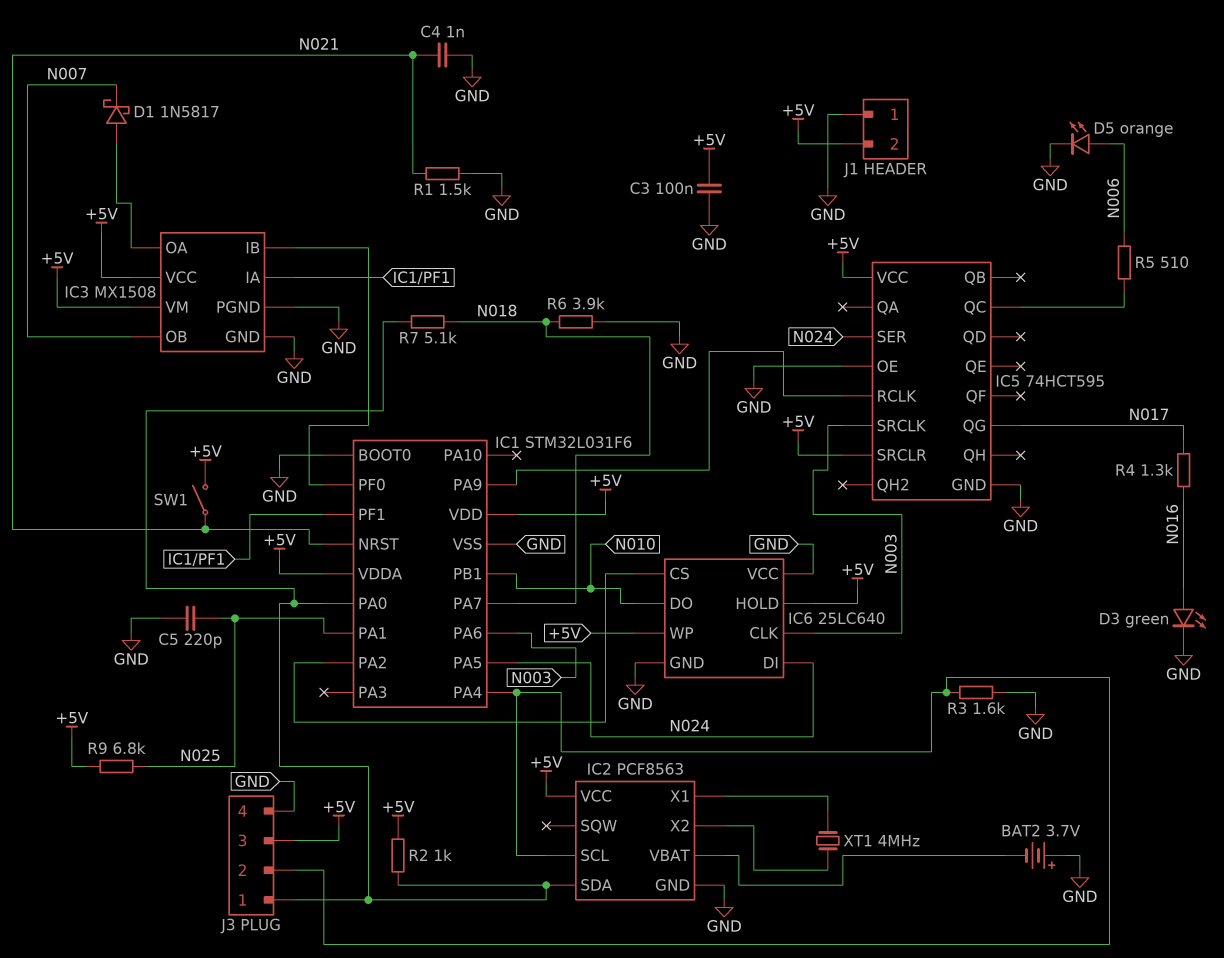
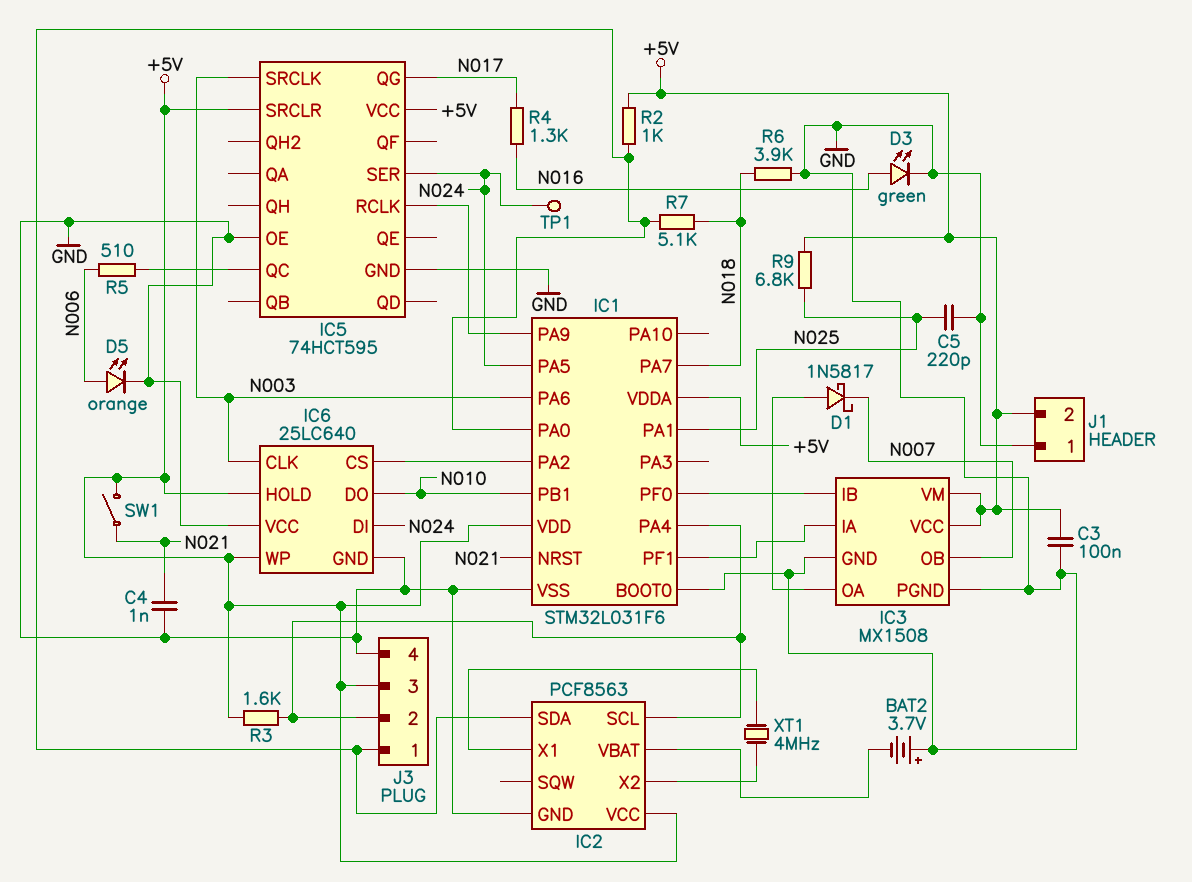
R1: 1.5k (GND, N021) -> none
R3: 1.6k (GND, IC1/PA4) -> 1.6k (+5V, IC1/PA4)
TP1: none -> test point (N024)

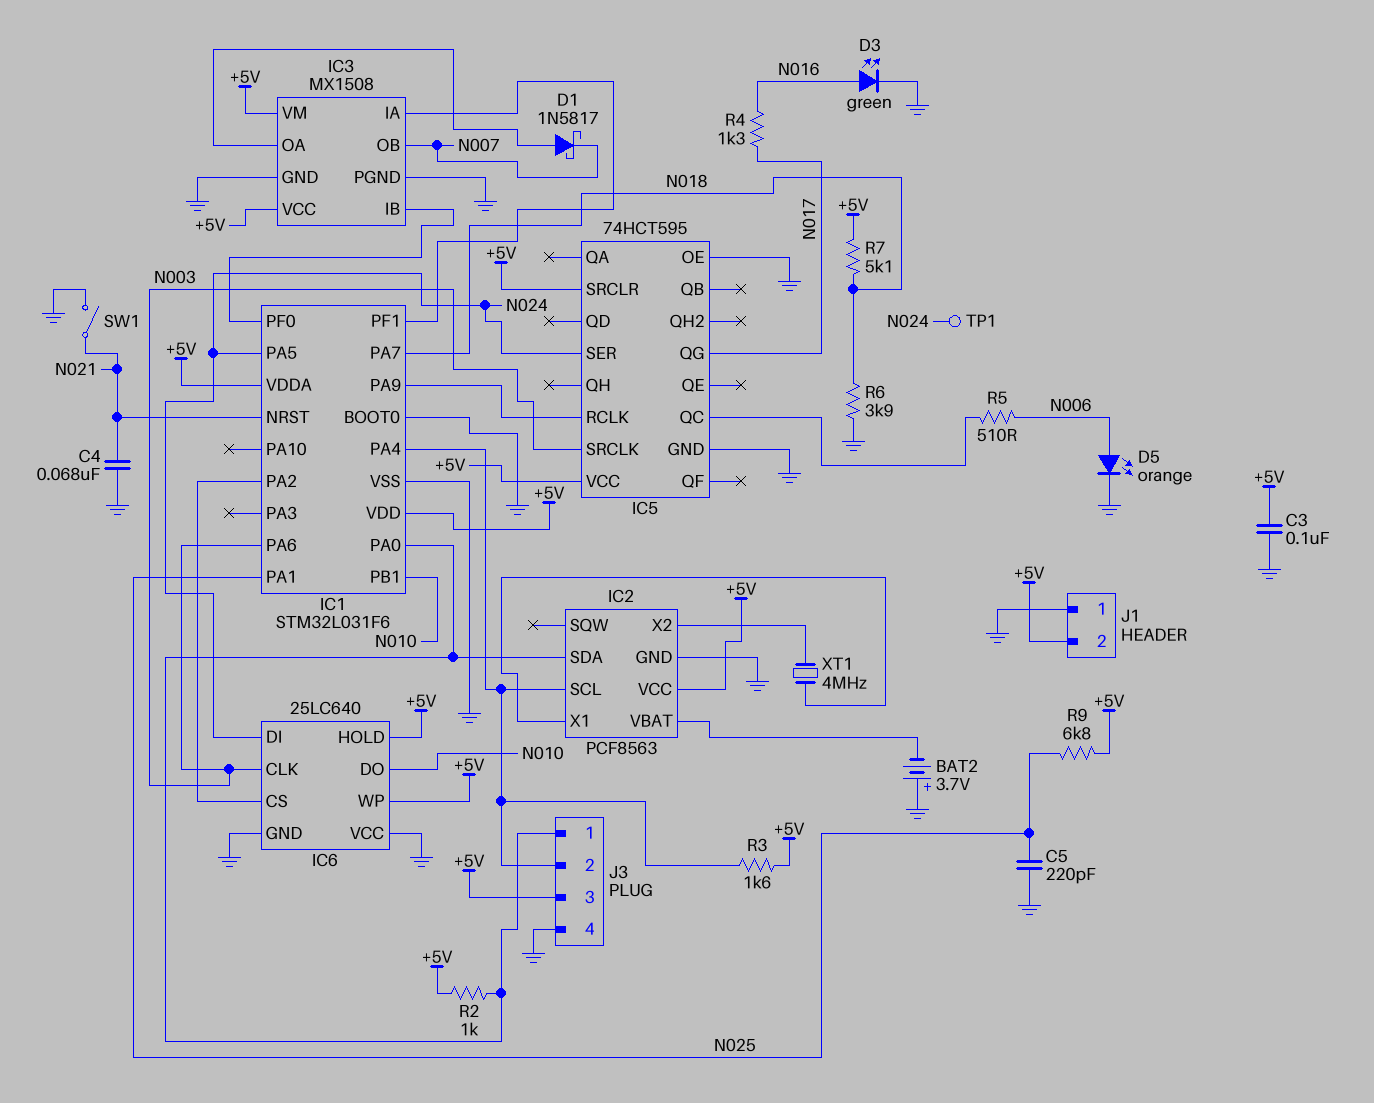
C4: 1nF (GND, N021) -> 68nF (GND, N021)
R7: 5.1k (IC1/PA0, N018) -> 5.1k (+5V, N018)
SW1: switch (+5V, N021) -> switch (GND, N021)

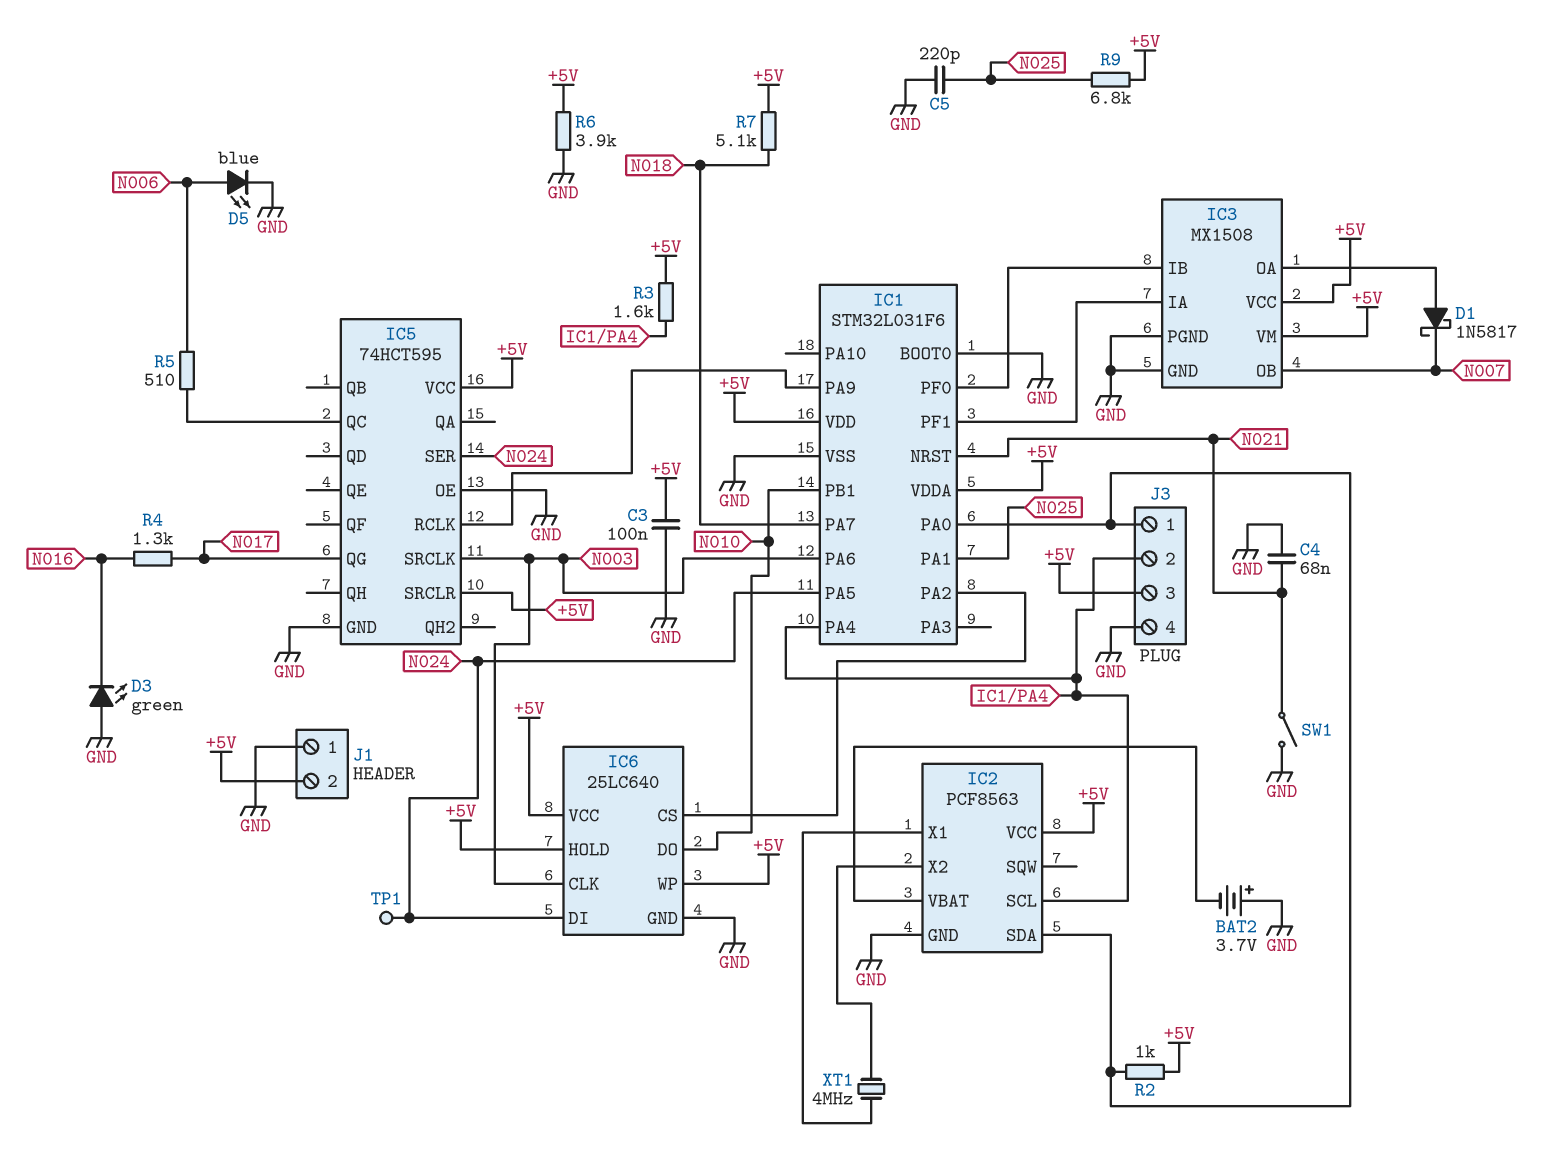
D3: LED green (A N016, K GND) -> LED green (A GND, K N016)
D5: LED orange (A N006, K GND) -> LED blue (A N006, K GND)
IC6 pin VCC: GND -> +5V
R6: 3.9k (GND, N018) -> 3.9k (+5V, GND)

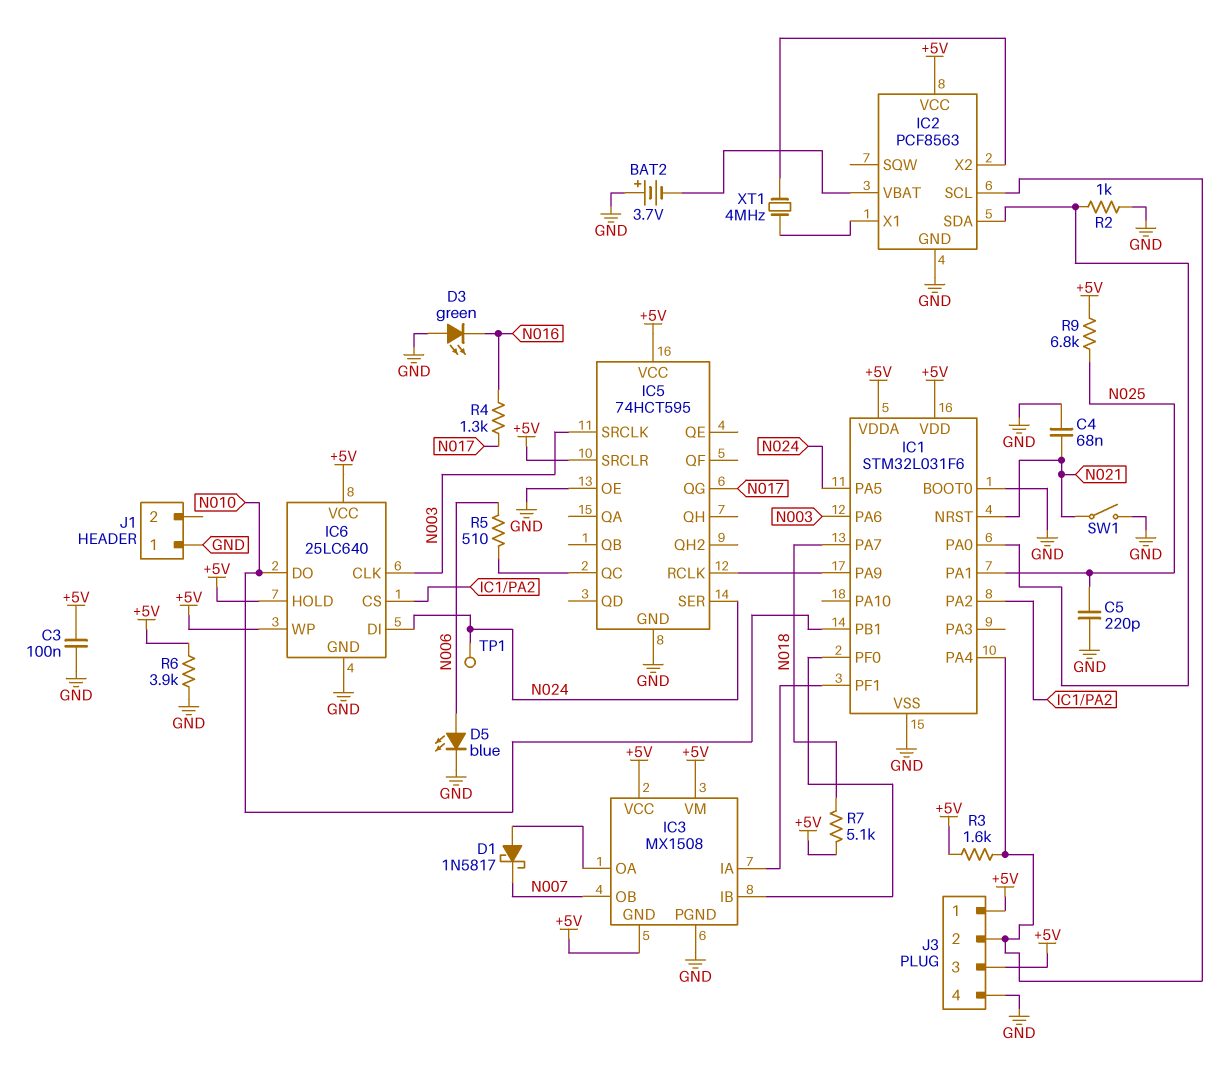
IC3 pin GND: GND -> +5V
J1 pin 2: +5V -> none
J3 pin 1: IC1/PA0 -> +5V
R2: 1k (+5V, IC1/PA0) -> 1k (GND, IC1/PA0)

